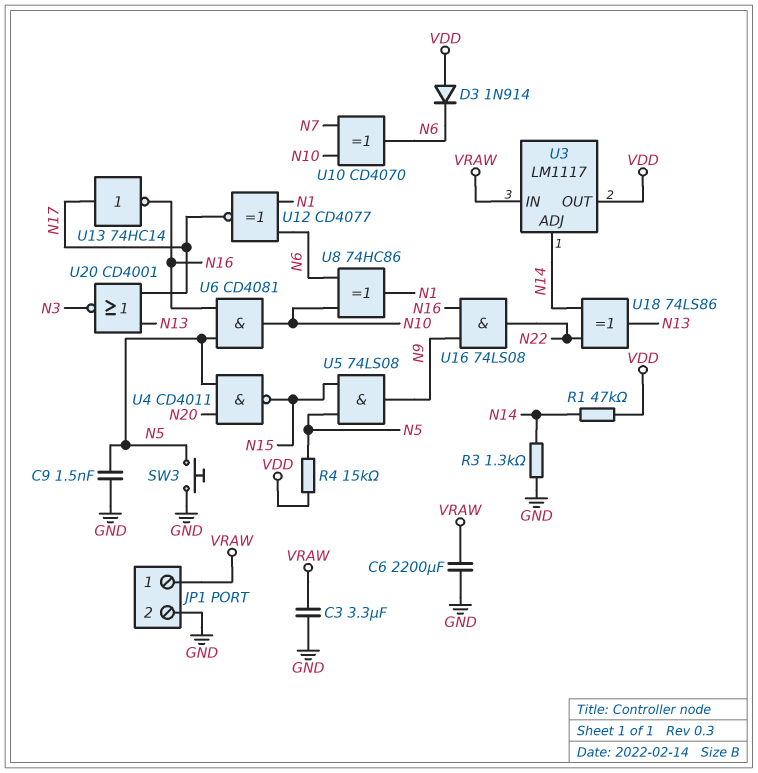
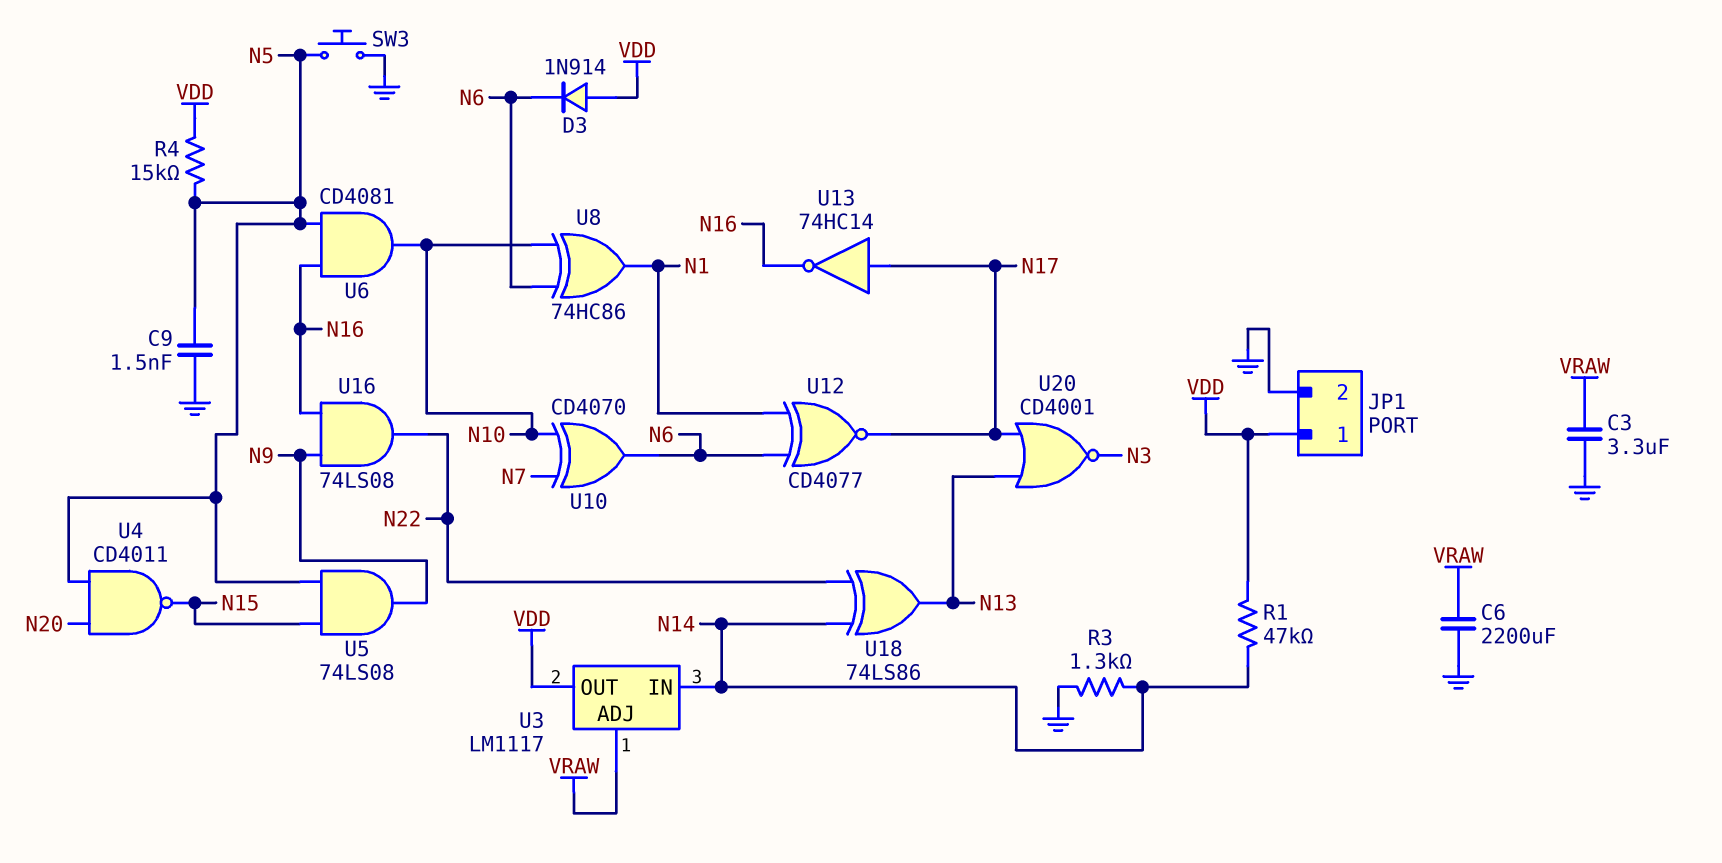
JP1 pin 1: VRAW -> VDD
U3 pin ADJ: N14 -> VRAW
U3 pin IN: VRAW -> N14

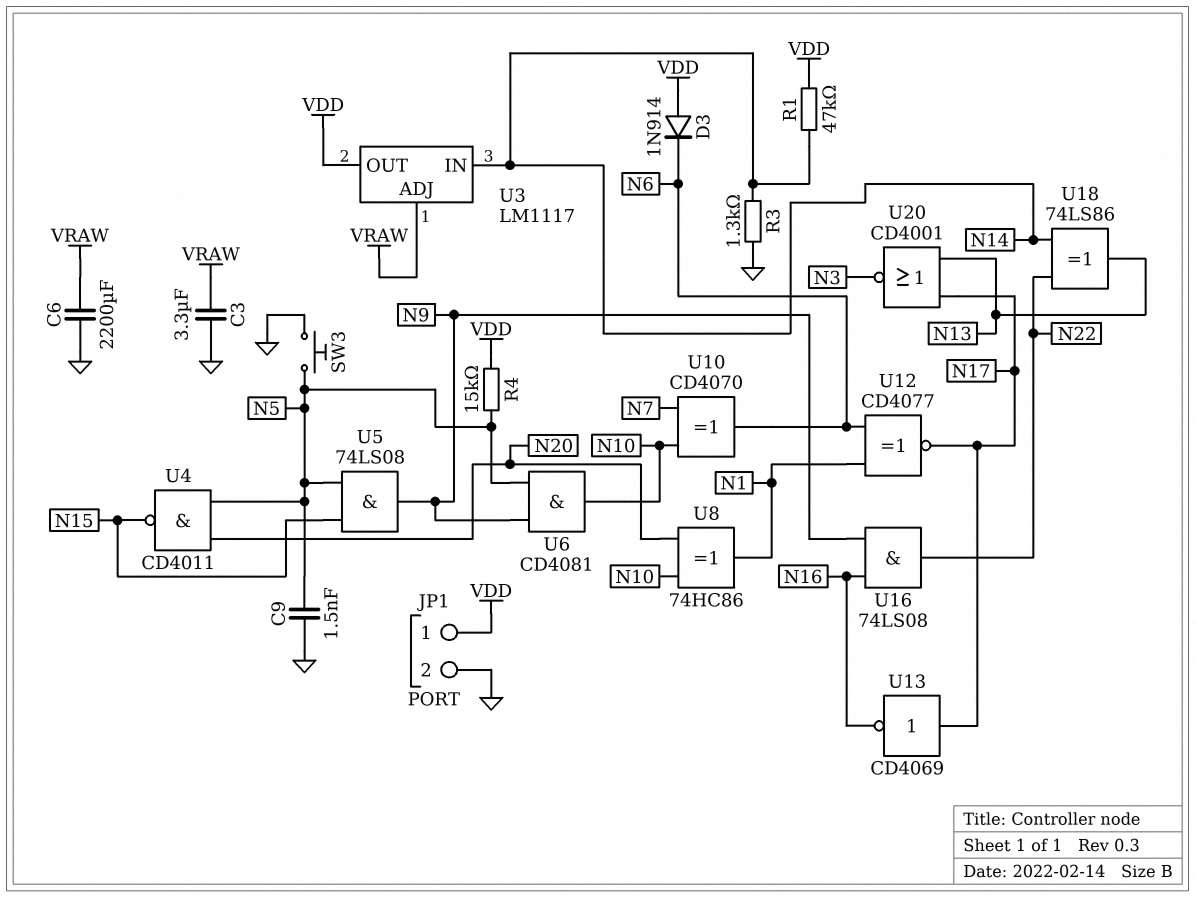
U6: AND CD4081 (in N5, in N16, out N10) -> AND CD4081 (in N5, in N9, out N10)
U8: XOR 74HC86 (in N6, in N10, out N1) -> XOR 74HC86 (in N10, in N20, out N1)
U13: NOT 74HC14 (in N17, out N16) -> NOT CD4069 (in N17, out N16)

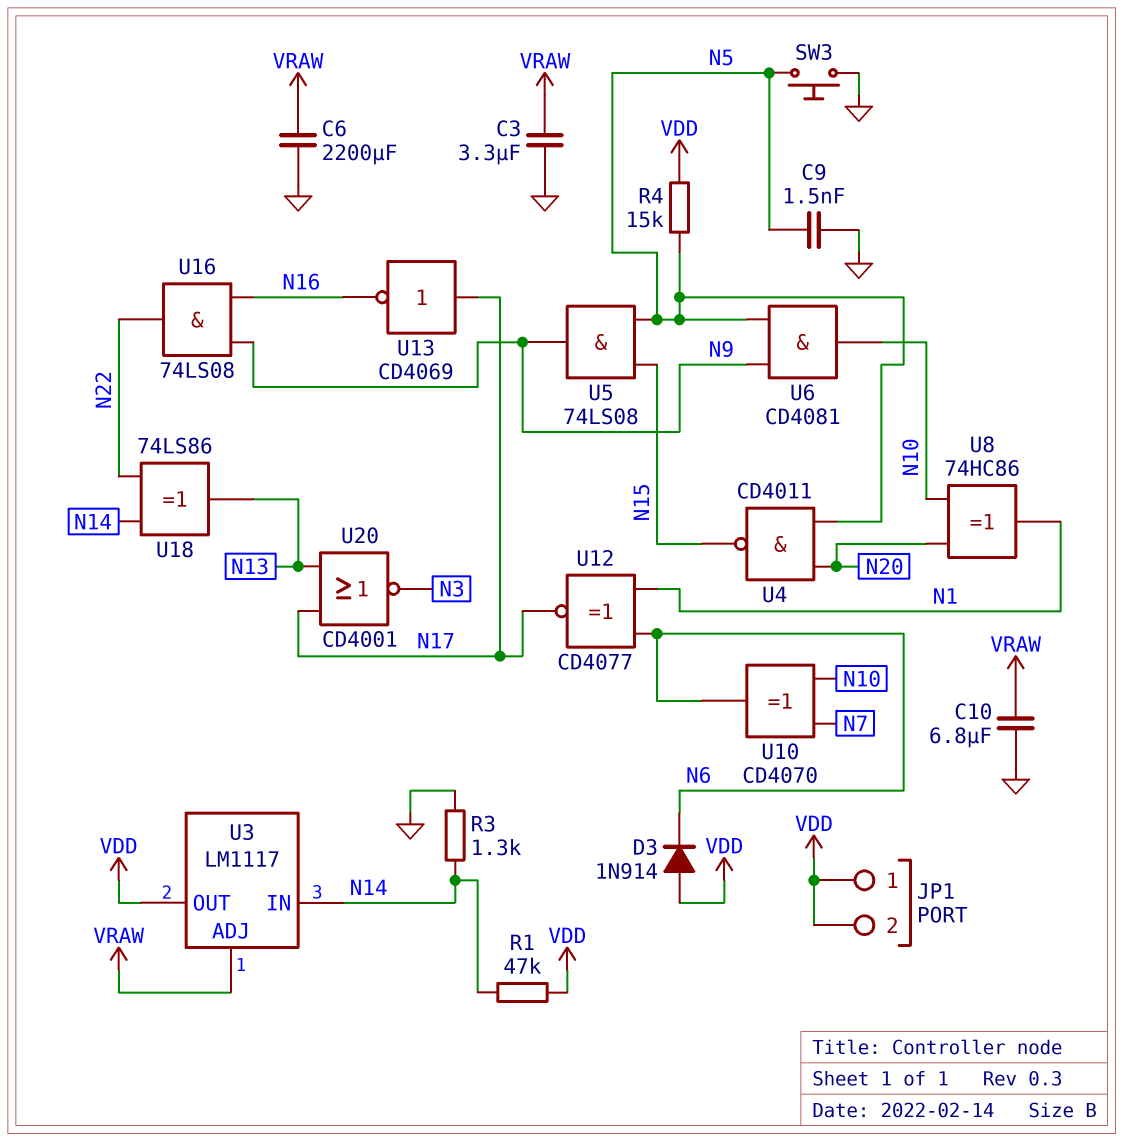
C10: none -> 6.8uF (GND, VRAW)
JP1 pin 2: GND -> VDD

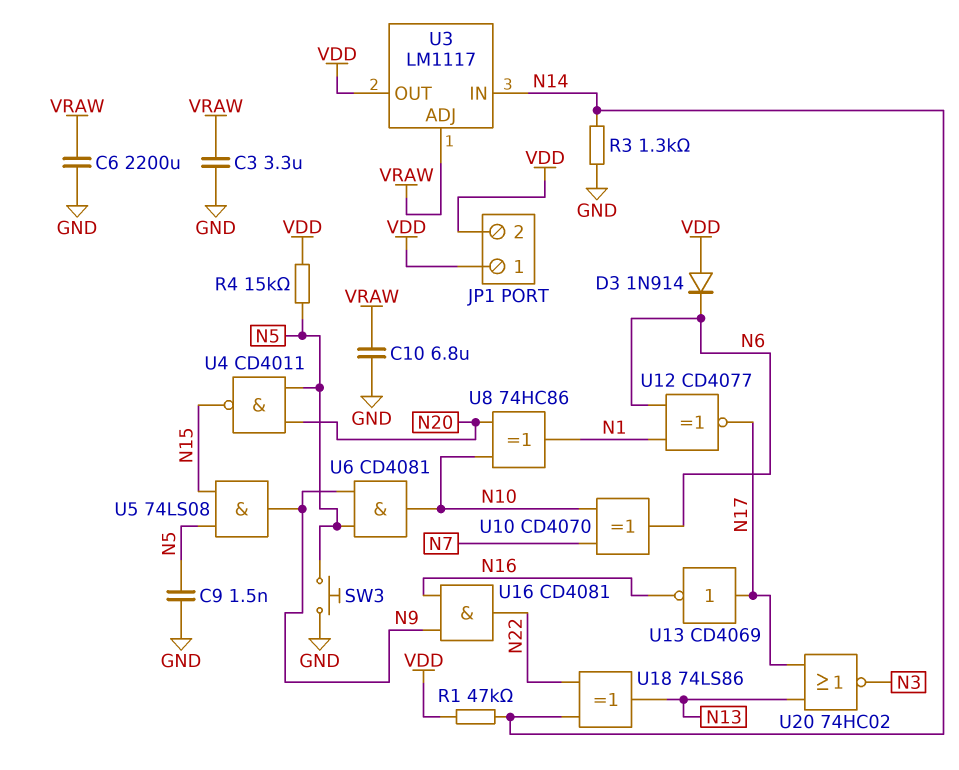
U16: AND 74LS08 (in N9, in N16, out N22) -> AND CD4081 (in N9, in N16, out N22)
U20: NOR CD4001 (in N13, in N17, out N3) -> NOR 74HC02 (in N13, in N17, out N3)

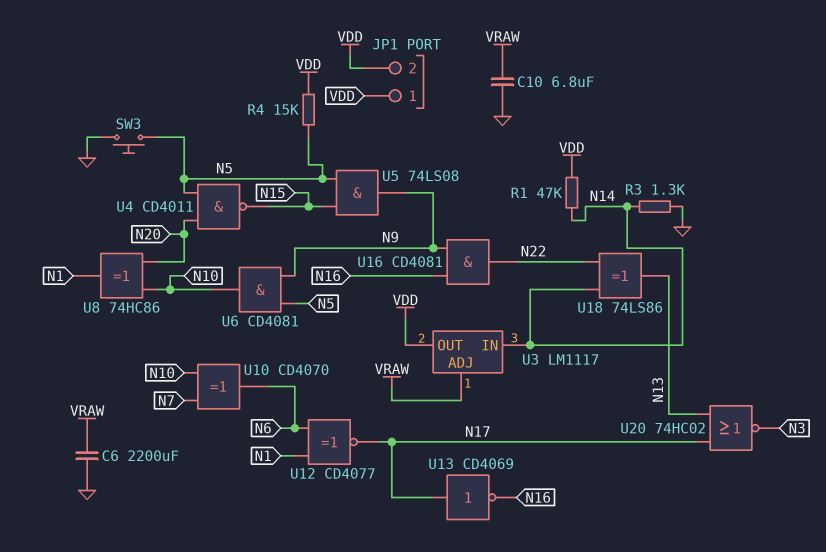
C3: 3.3uF (GND, VRAW) -> none
C9: 1.5nF (GND, N5) -> none
D3: diode 1N914 (A VDD, K N6) -> none

